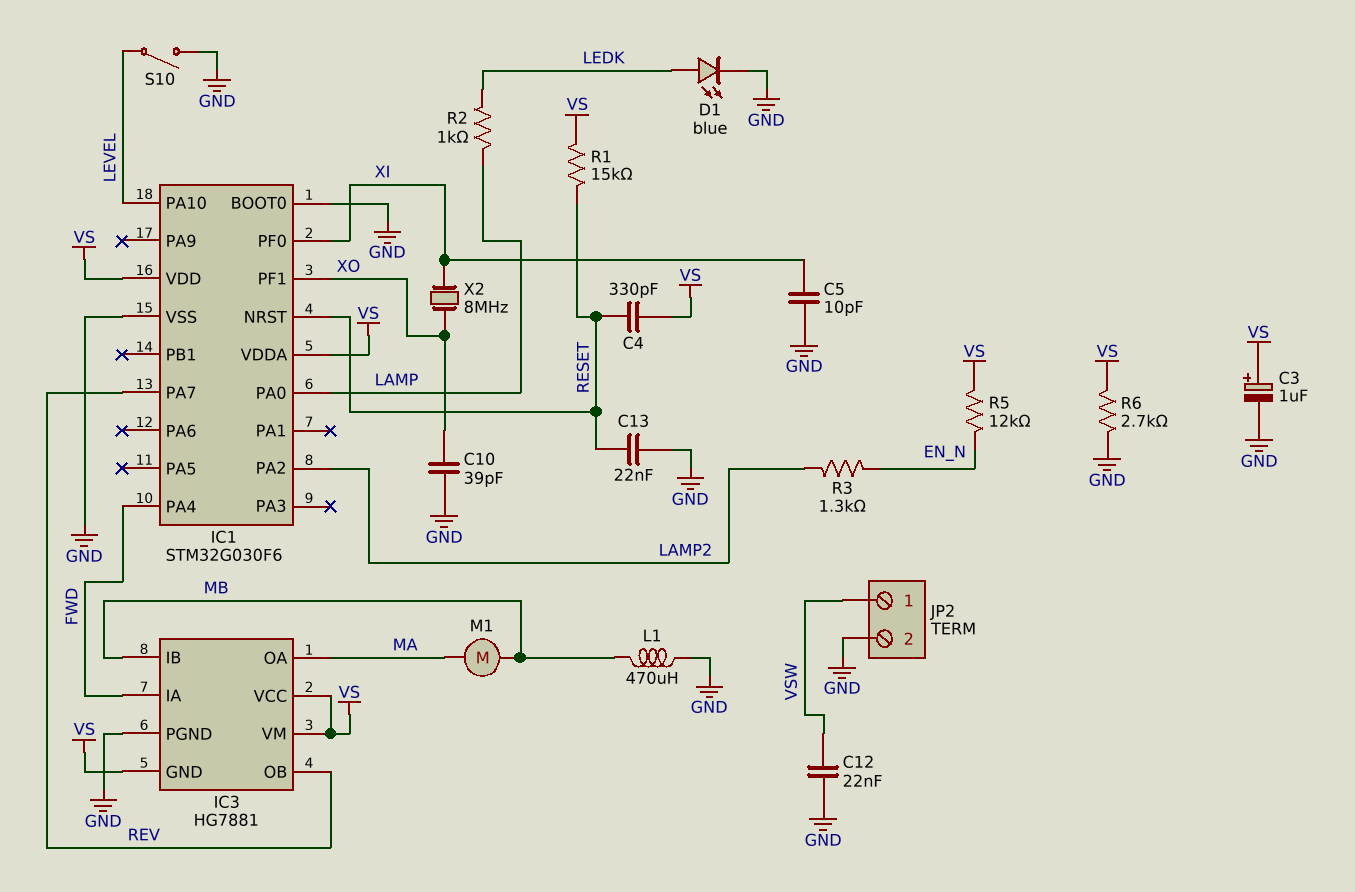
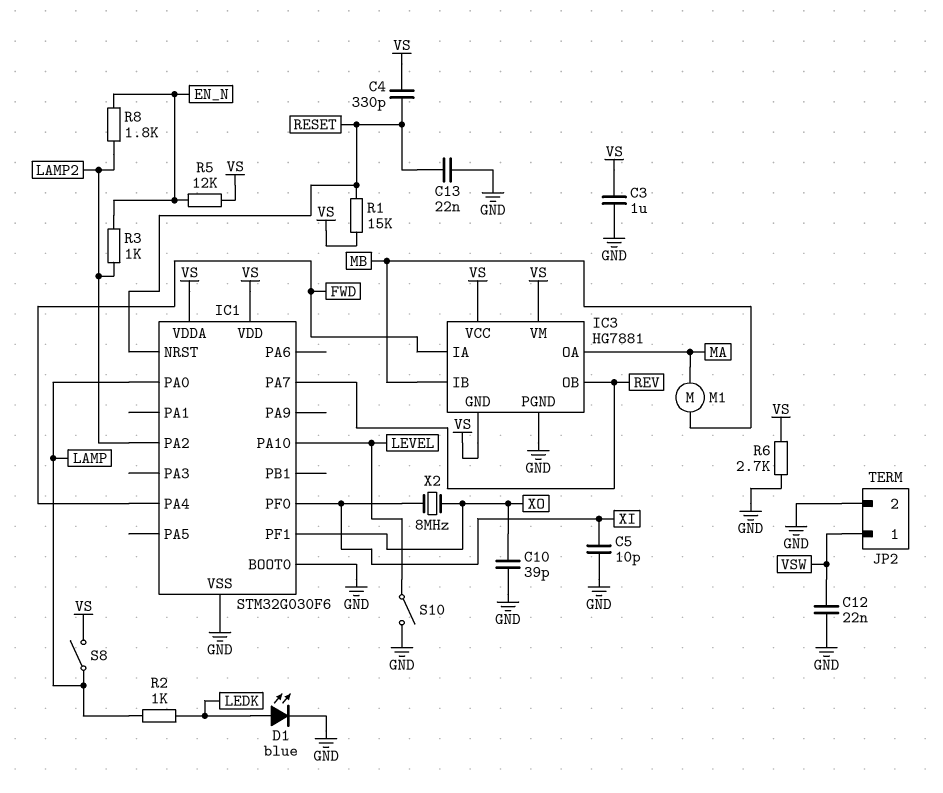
C3: 1uF (plus VS, minus GND) -> 1uF (GND, VS)
L1: 470uH (GND, MB) -> none
R3: 1.3k (EN_N, LAMP2) -> 1k (EN_N, LAMP2)
R8: none -> 1.8k (EN_N, LAMP2)
S8: none -> switch (LAMP, VS)

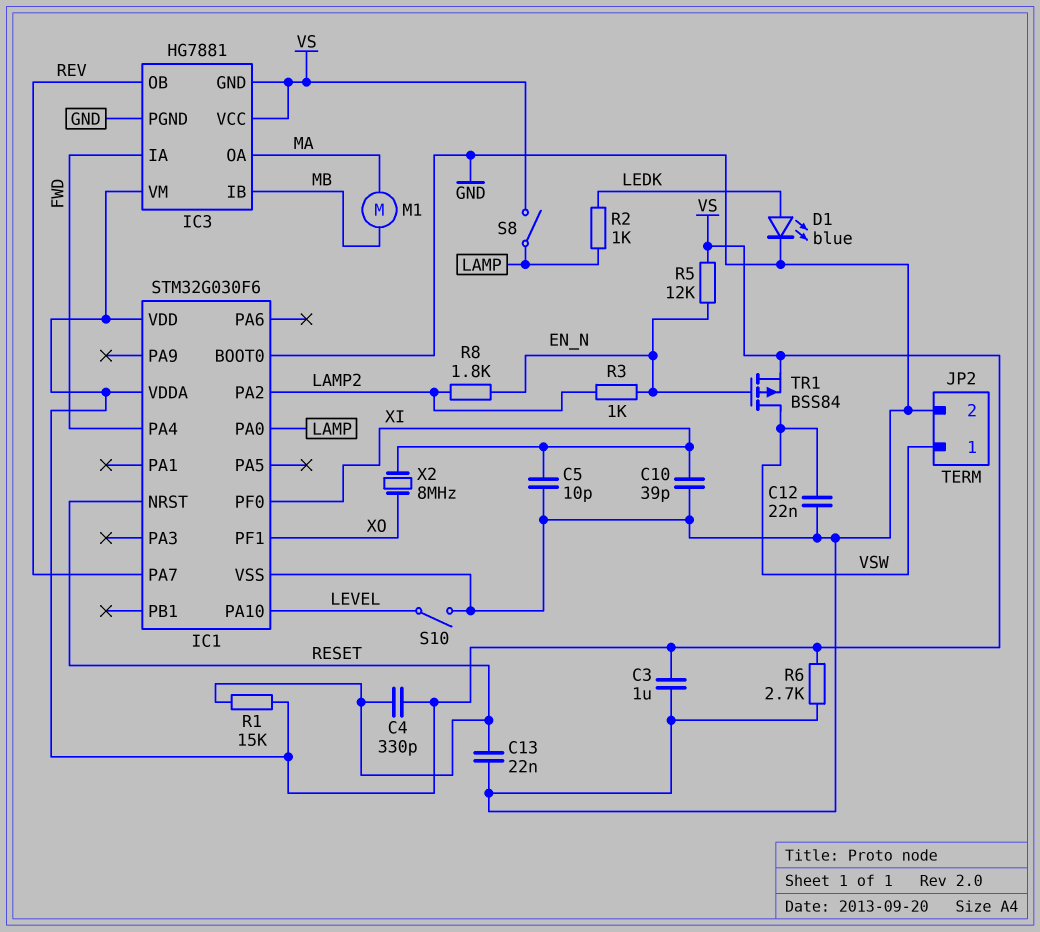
C10: 39pF (GND, XO) -> 39pF (GND, XI)
TR1: none -> PMOS BSS84 (G EN_N, D VSW, S VS)

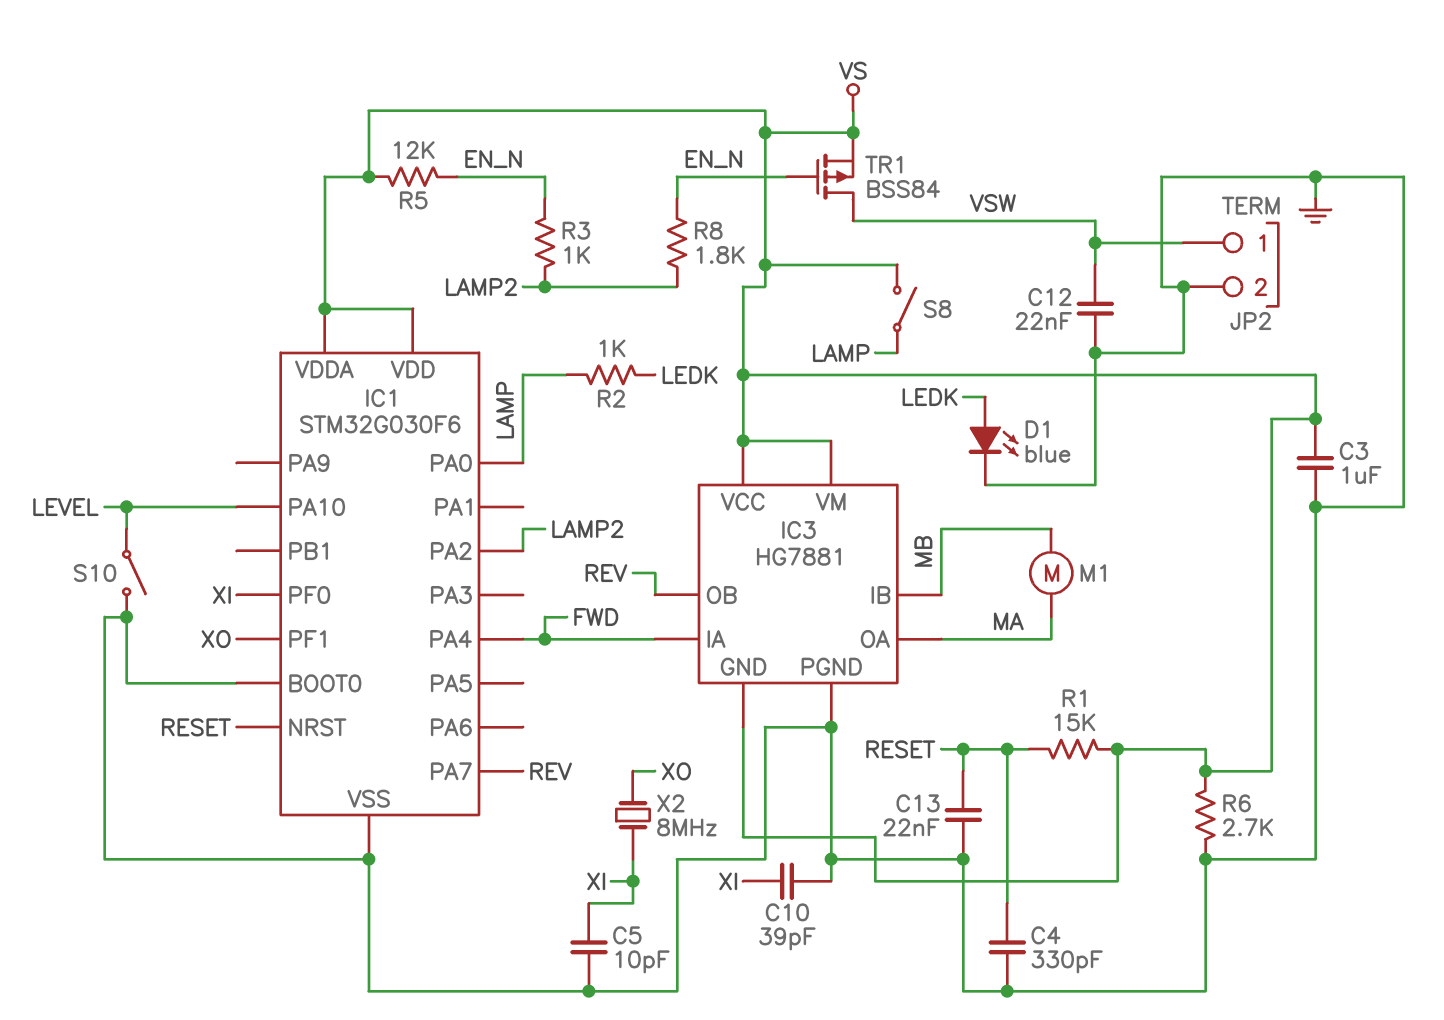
C4: 330pF (RESET, VS) -> 330pF (GND, RESET)

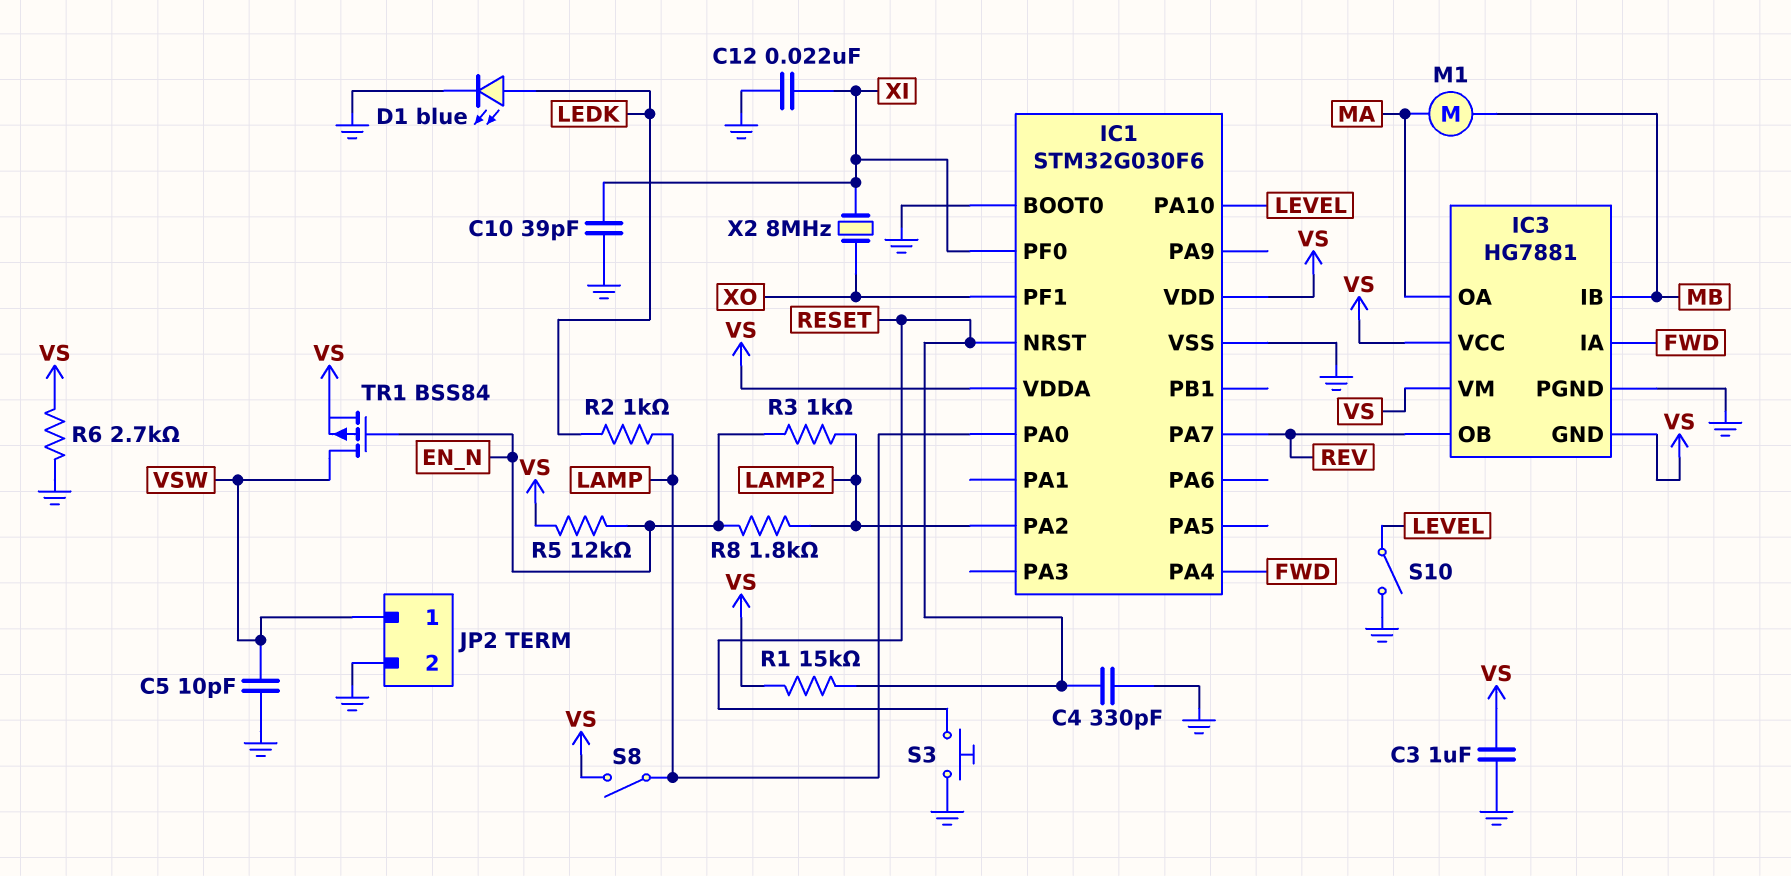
C5: 10pF (GND, XI) -> 10pF (GND, VSW)
C12: 22nF (GND, VSW) -> 22nF (GND, XI)
C13: 22nF (GND, RESET) -> none
S3: none -> button (GND, RESET)

